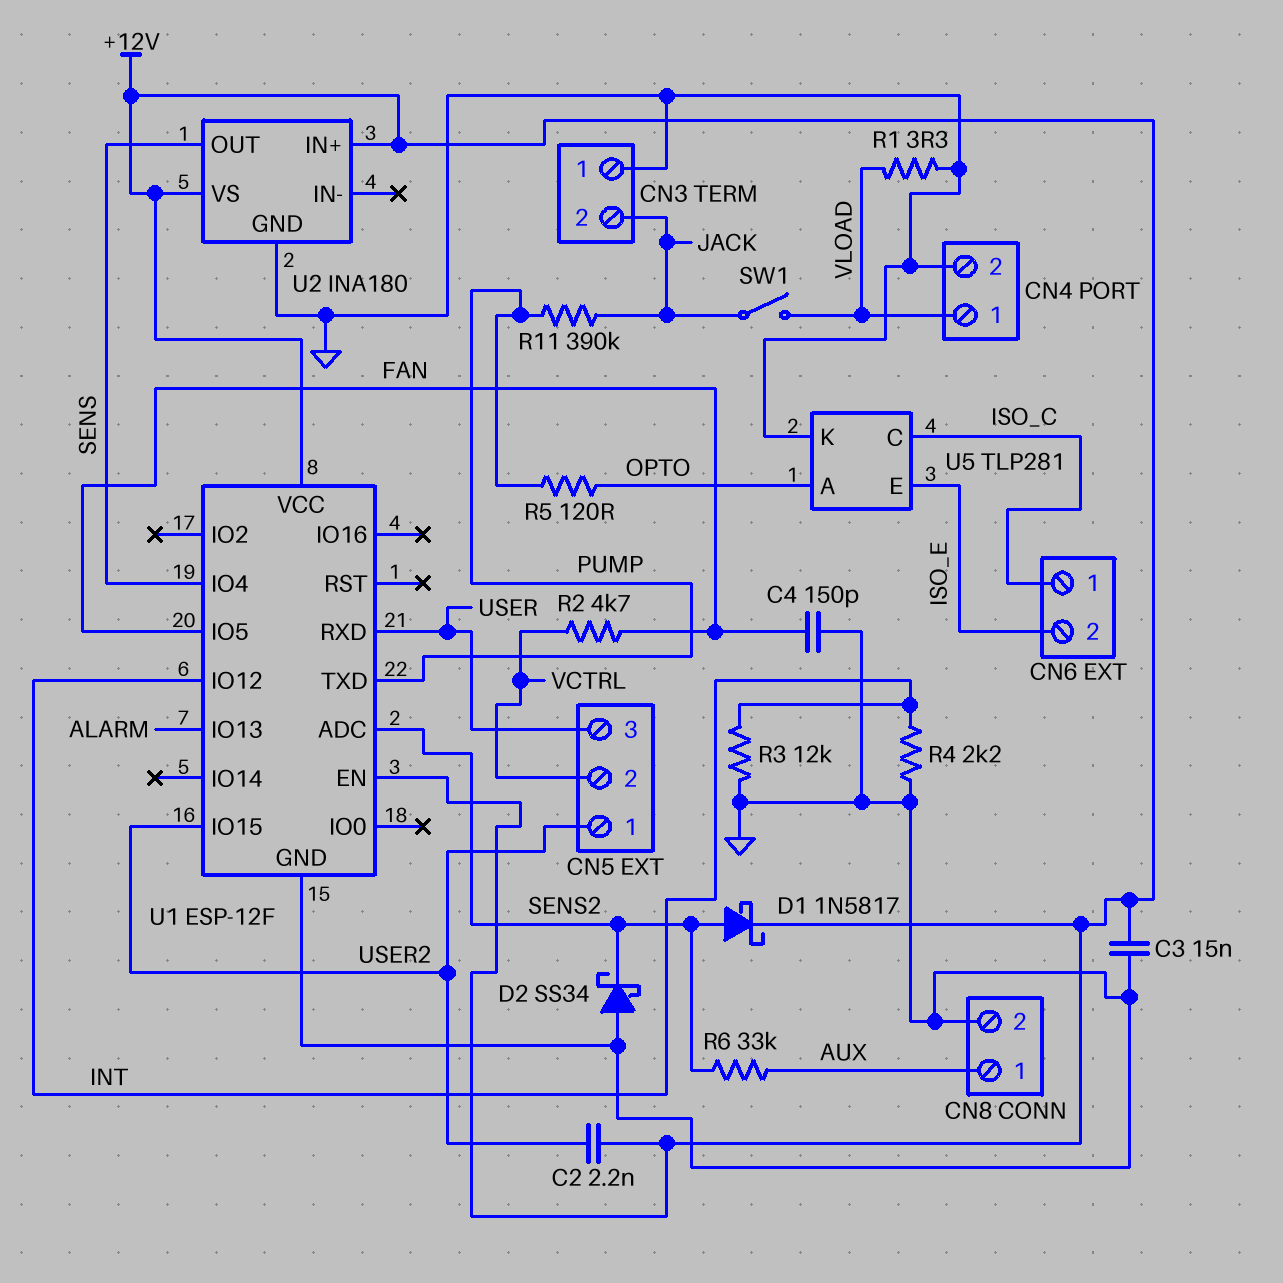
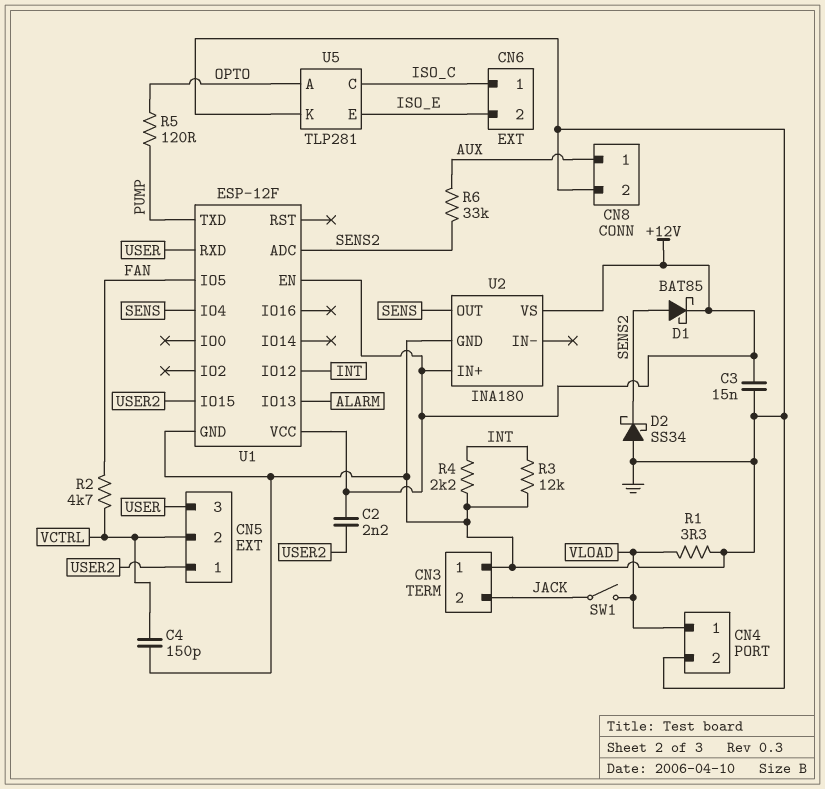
C4: 150pF (FAN, GND) -> 150pF (GND, VCTRL)
D1: schottky 1N5817 (A SENS2, K +12V) -> schottky BAT85 (A SENS2, K +12V)
R11: 390k (JACK, PUMP) -> none

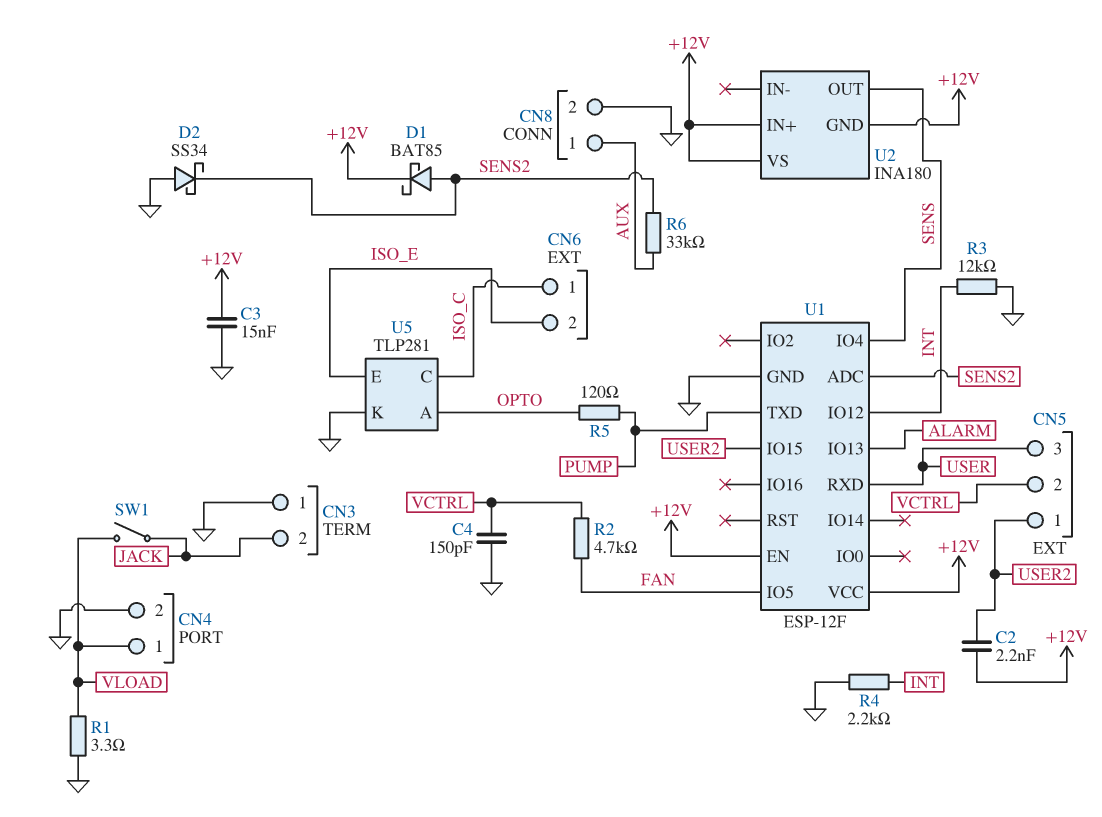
U2 pin GND: GND -> +12V

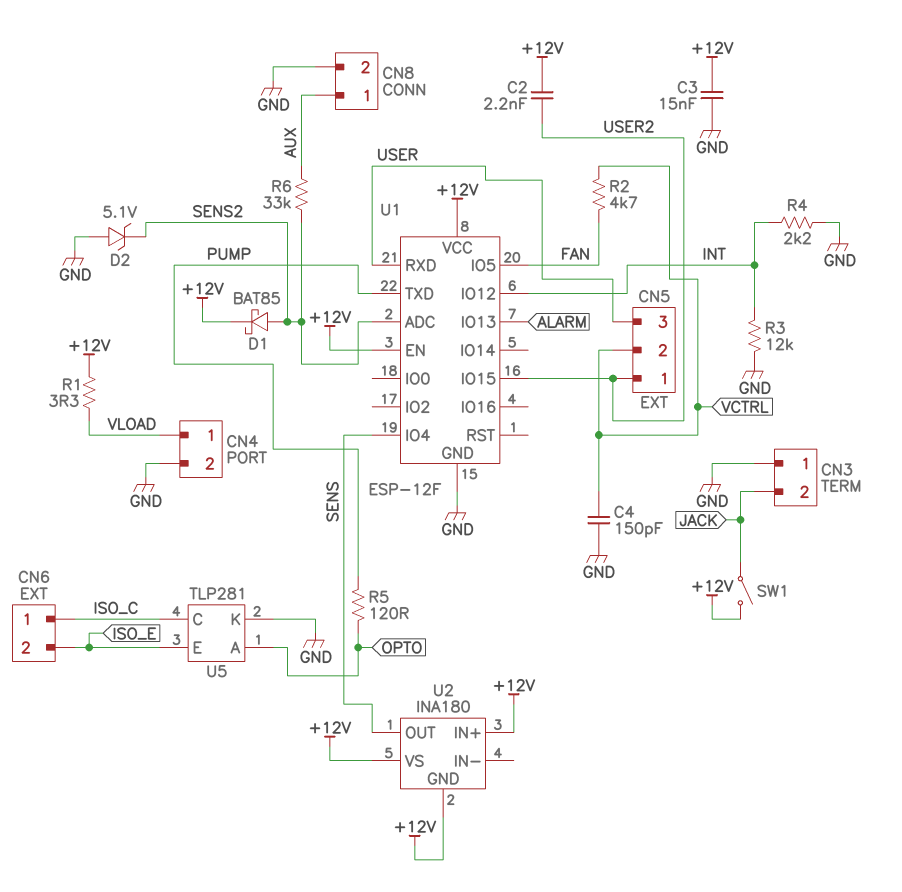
D2: schottky SS34 (A GND, K SENS2) -> zener 5.1V (A GND, K SENS2)
R1: 3.3 (GND, VLOAD) -> 3.3 (+12V, VLOAD)
SW1: switch (JACK, VLOAD) -> switch (+12V, JACK)

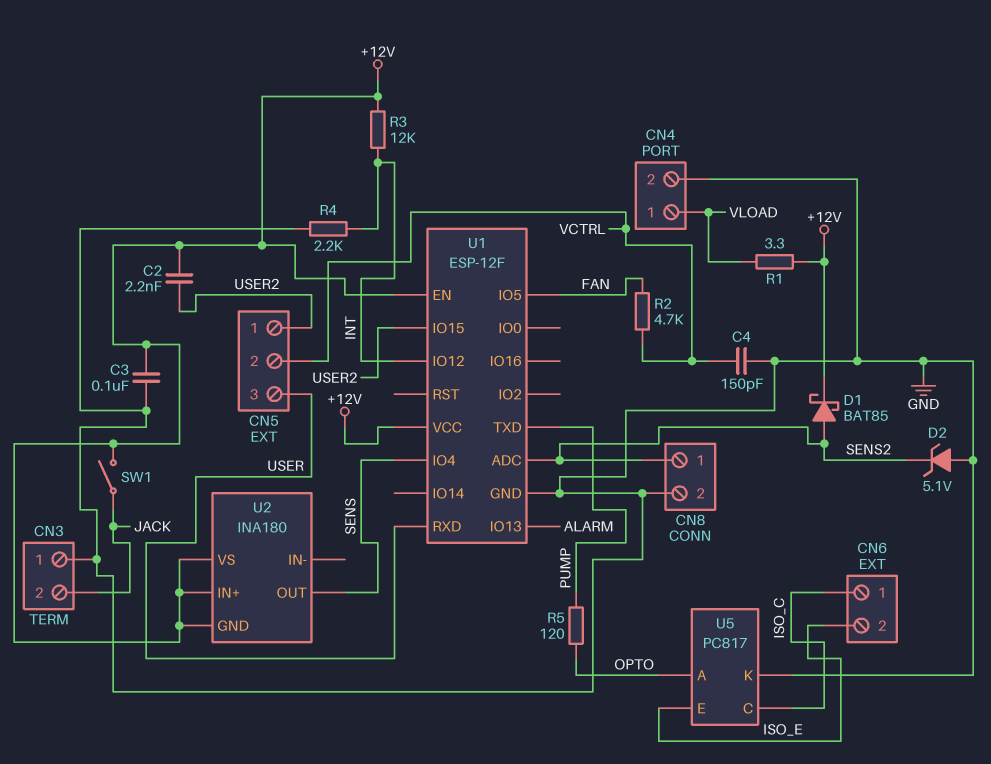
C3: 15nF (+12V, GND) -> 100nF (+12V, GND)
CN8 pin 1: AUX -> SENS2
R3: 12k (GND, INT) -> 12k (+12V, INT)
R6: 33k (AUX, SENS2) -> none
U5: TLP281 -> PC817

